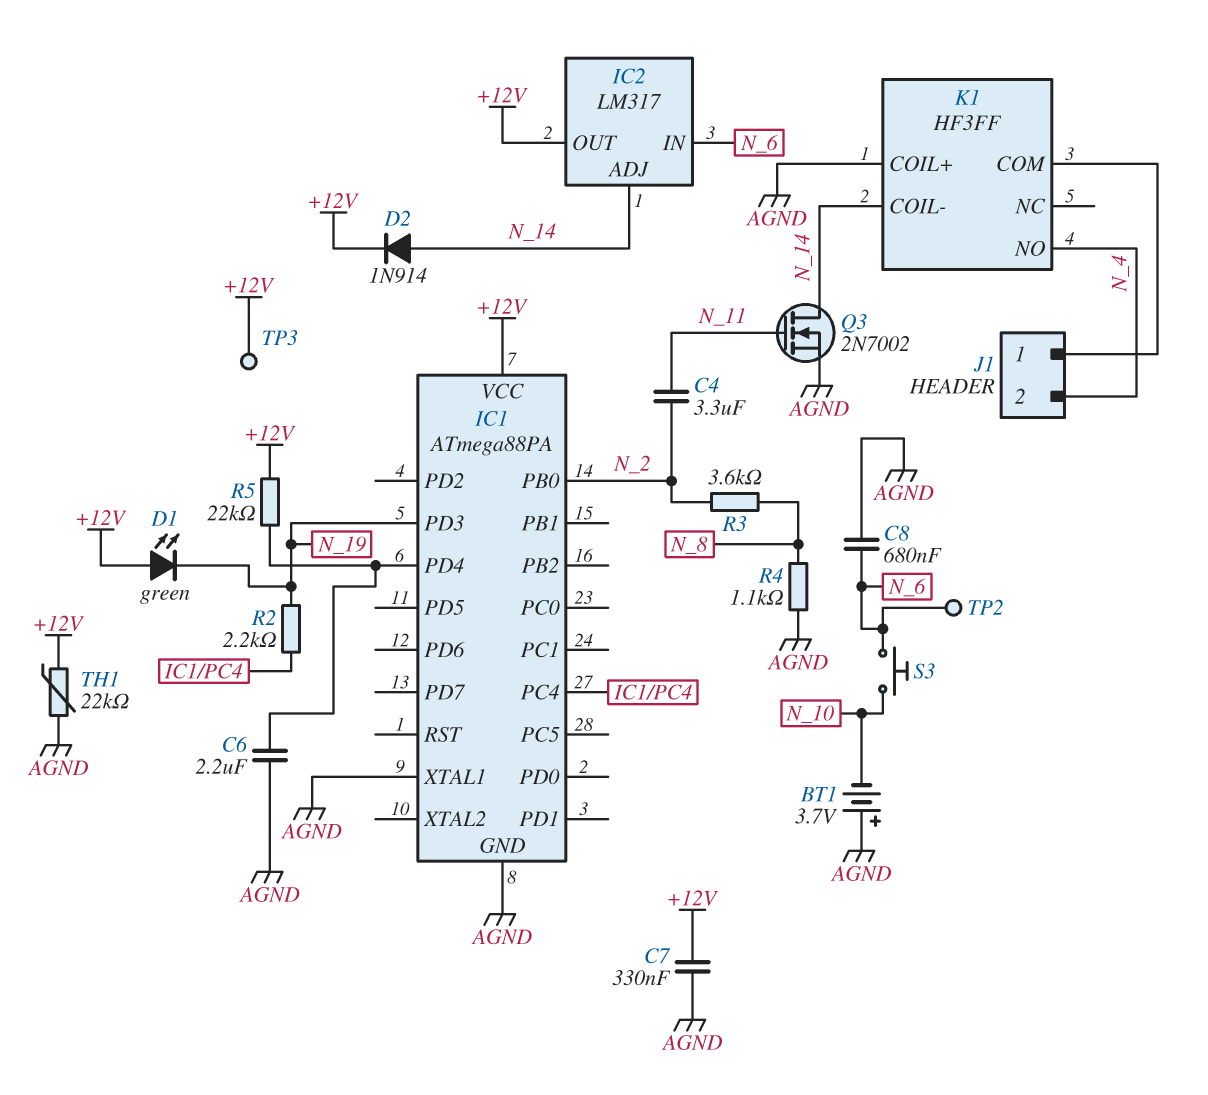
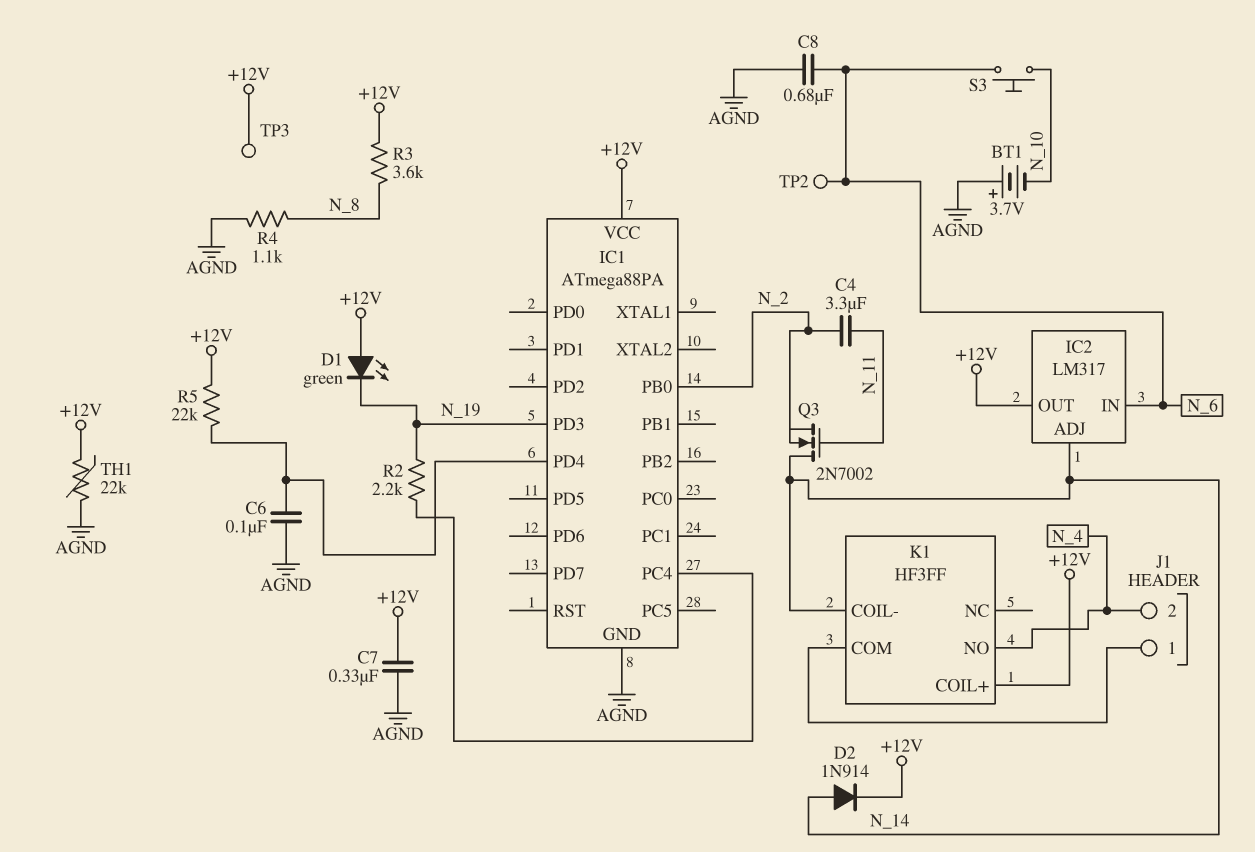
C6: 2.2uF (AGND, IC1/PD4) -> 100nF (AGND, IC1/PD4)
IC1 pin XTAL1: AGND -> none
K1 pin COIL+: AGND -> +12V
Q3: NMOS 2N7002 (G N_11, D N_14, S AGND) -> NMOS 2N7002 (G N_11, D N_14, S N_2)
R3: 3.6k (N_2, N_8) -> 3.6k (+12V, N_8)

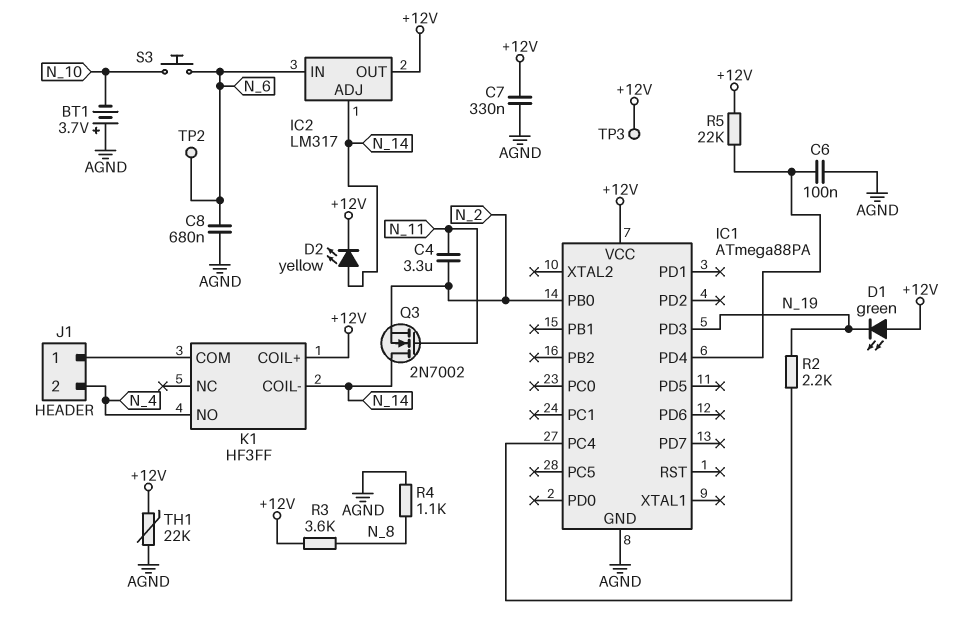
D2: diode 1N914 (A N_14, K +12V) -> LED yellow (A N_14, K +12V)

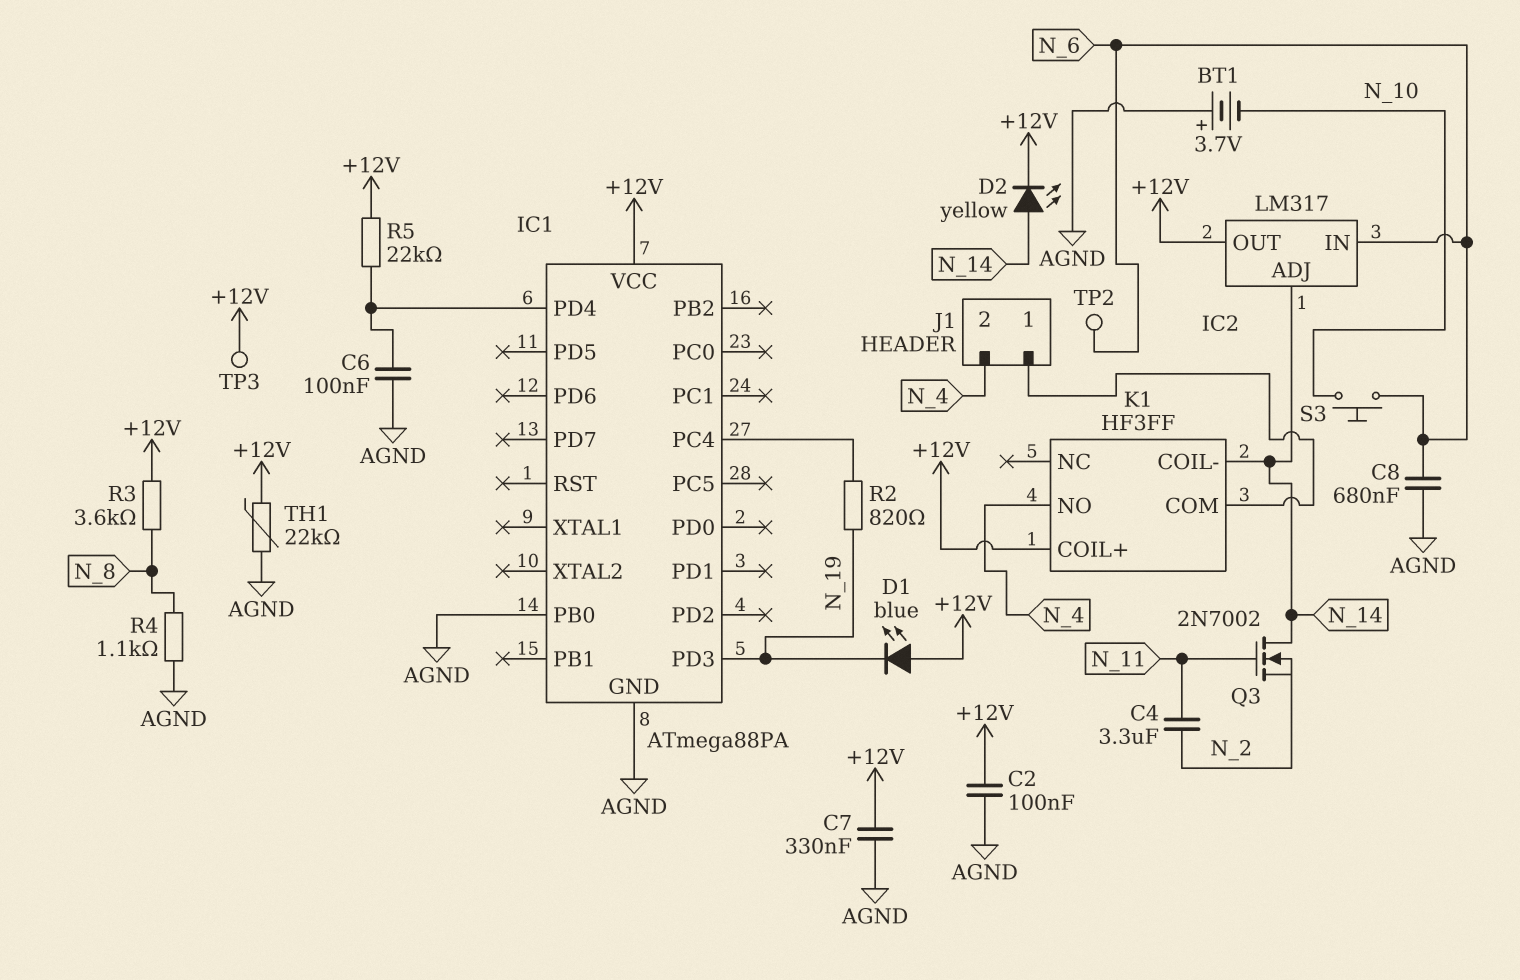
C2: none -> 100nF (+12V, AGND)
D1: LED green (A +12V, K N_19) -> LED blue (A +12V, K N_19)
IC1 pin PB0: N_2 -> AGND
R2: 2.2k (IC1/PC4, N_19) -> 820 (IC1/PC4, N_19)

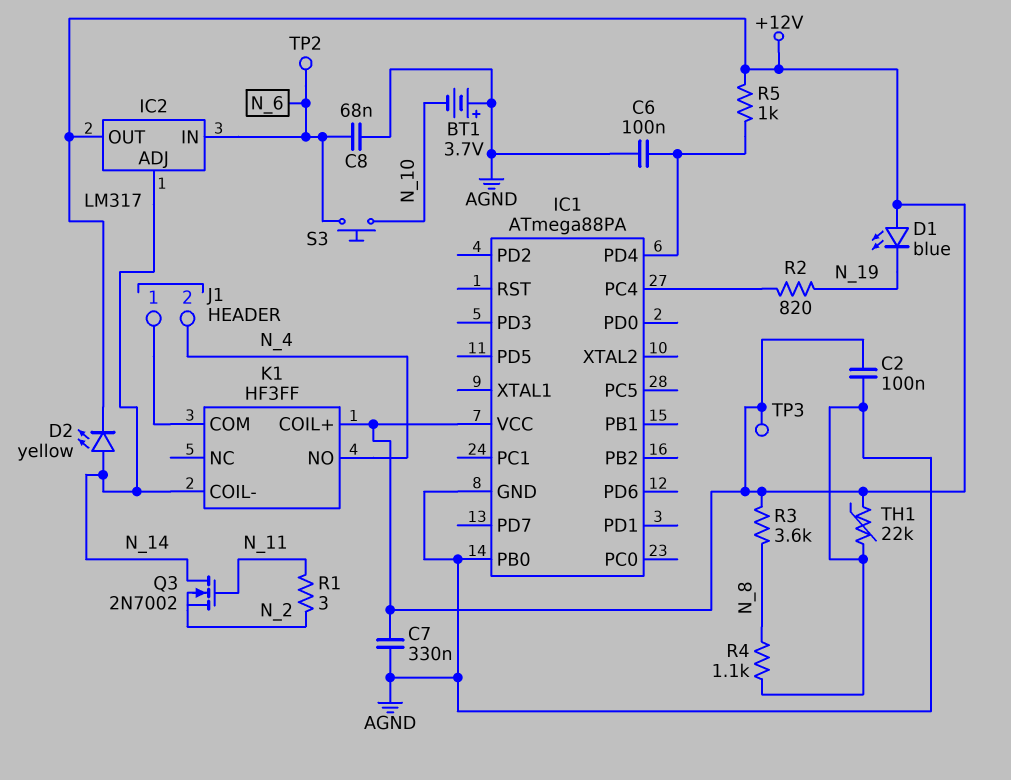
C4: 3.3uF (N_2, N_11) -> none
C8: 680nF (AGND, N_6) -> 68nF (AGND, N_6)
IC1 pin PD3: N_19 -> none
R1: none -> 3 (N_2, N_11)
R5: 22k (+12V, IC1/PD4) -> 1k (+12V, IC1/PD4)

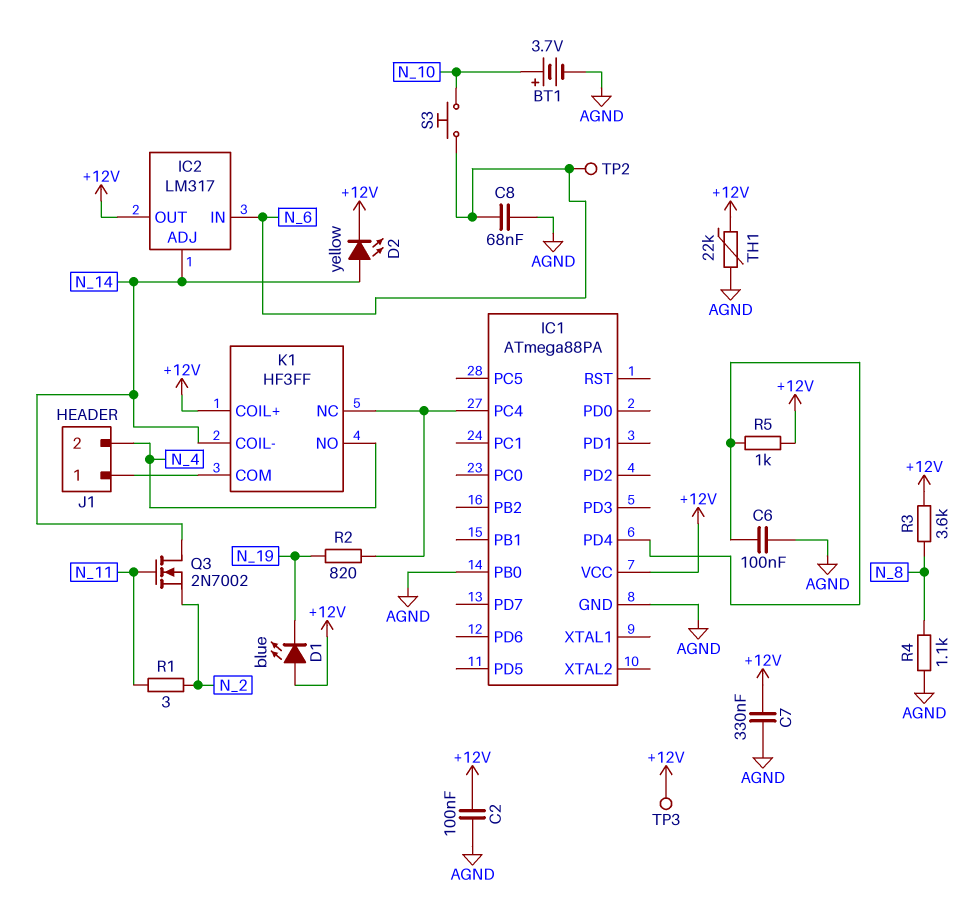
BT1: 3.7V (plus AGND, minus N_10) -> 3.7V (plus N_10, minus AGND)
K1 pin NC: none -> IC1/PC4

